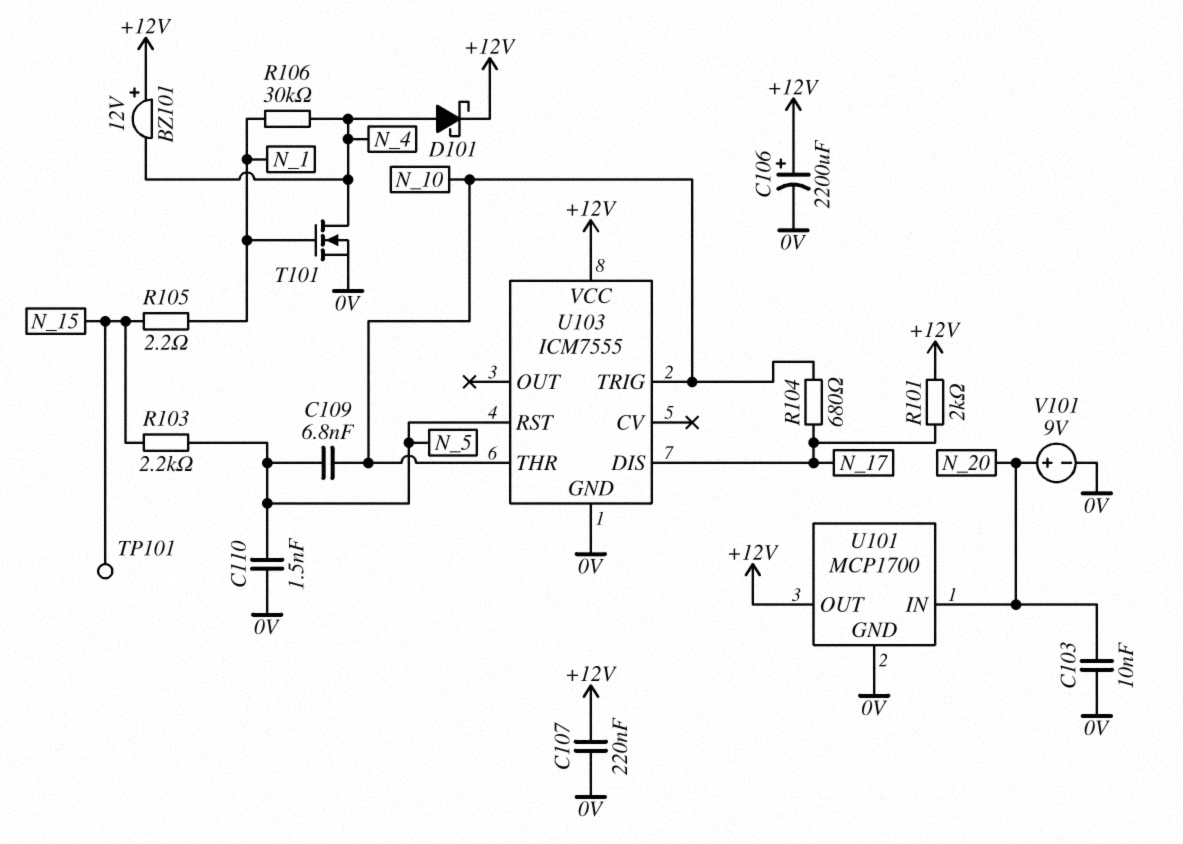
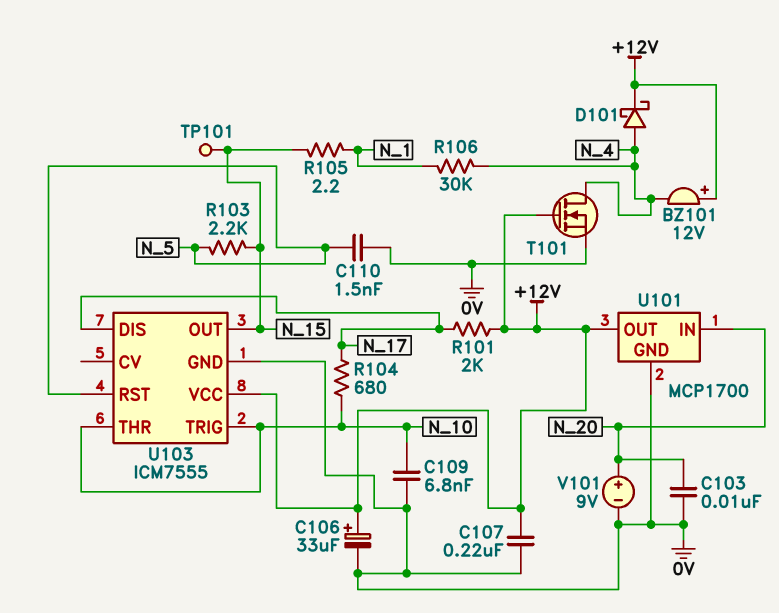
C106: 2200uF (plus +12V, minus 0V) -> 33uF (plus +12V, minus 0V)
C109: 6.8nF (N_5, N_10) -> 6.8nF (0V, N_10)
T101: NMOS (G N_1, D N_4, S 0V) -> NMOS (G +12V, D N_4, S 0V)
U103 pin OUT: none -> N_15

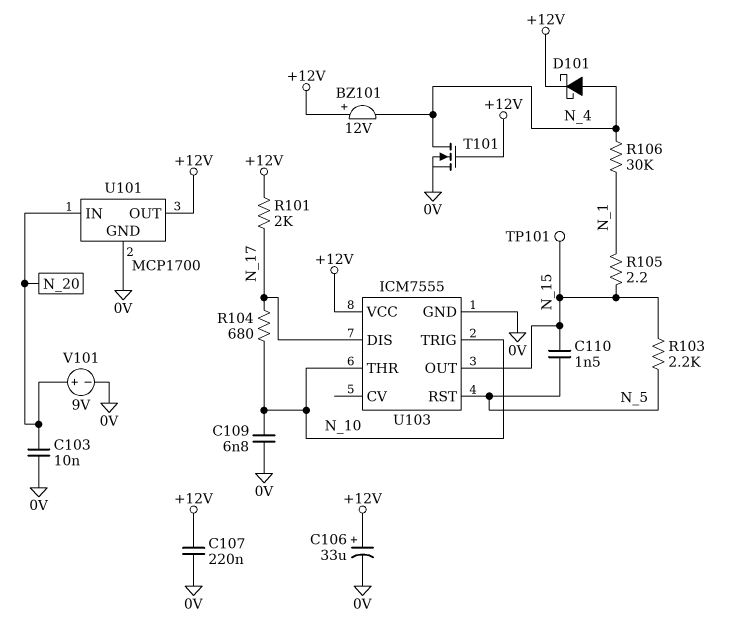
C110: 1.5nF (0V, N_5) -> 1.5nF (N_5, N_15)

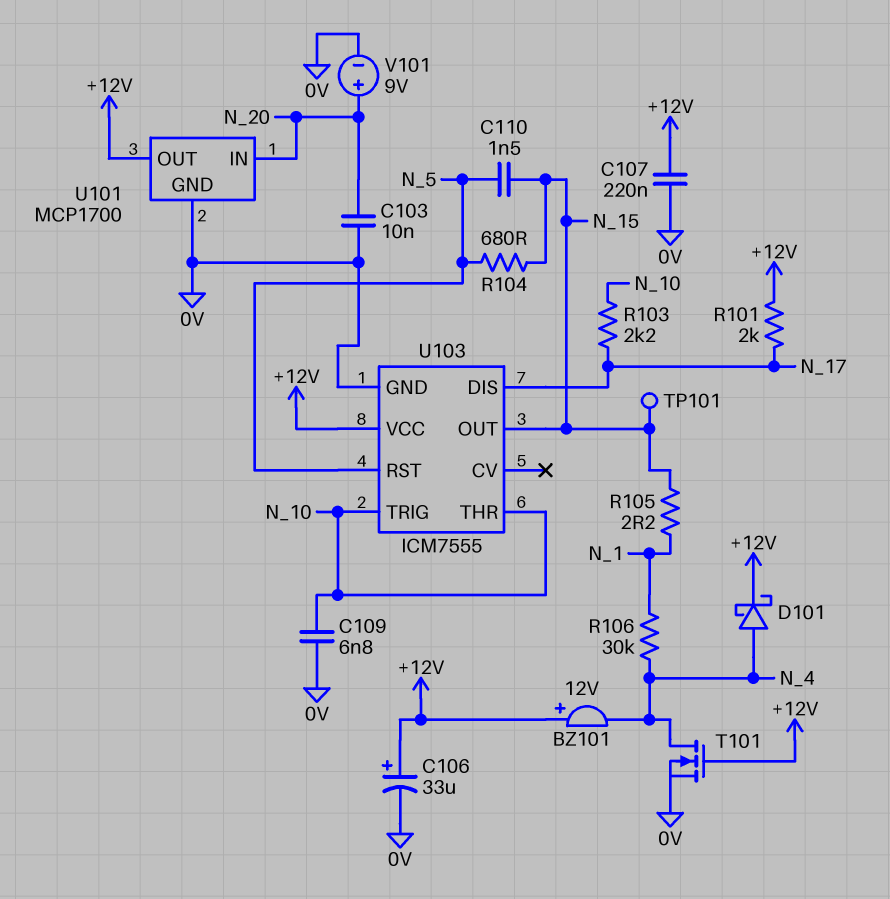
R103: 2.2k (N_5, N_15) -> 2.2k (N_10, N_17)
R104: 680 (N_10, N_17) -> 680 (N_5, N_15)

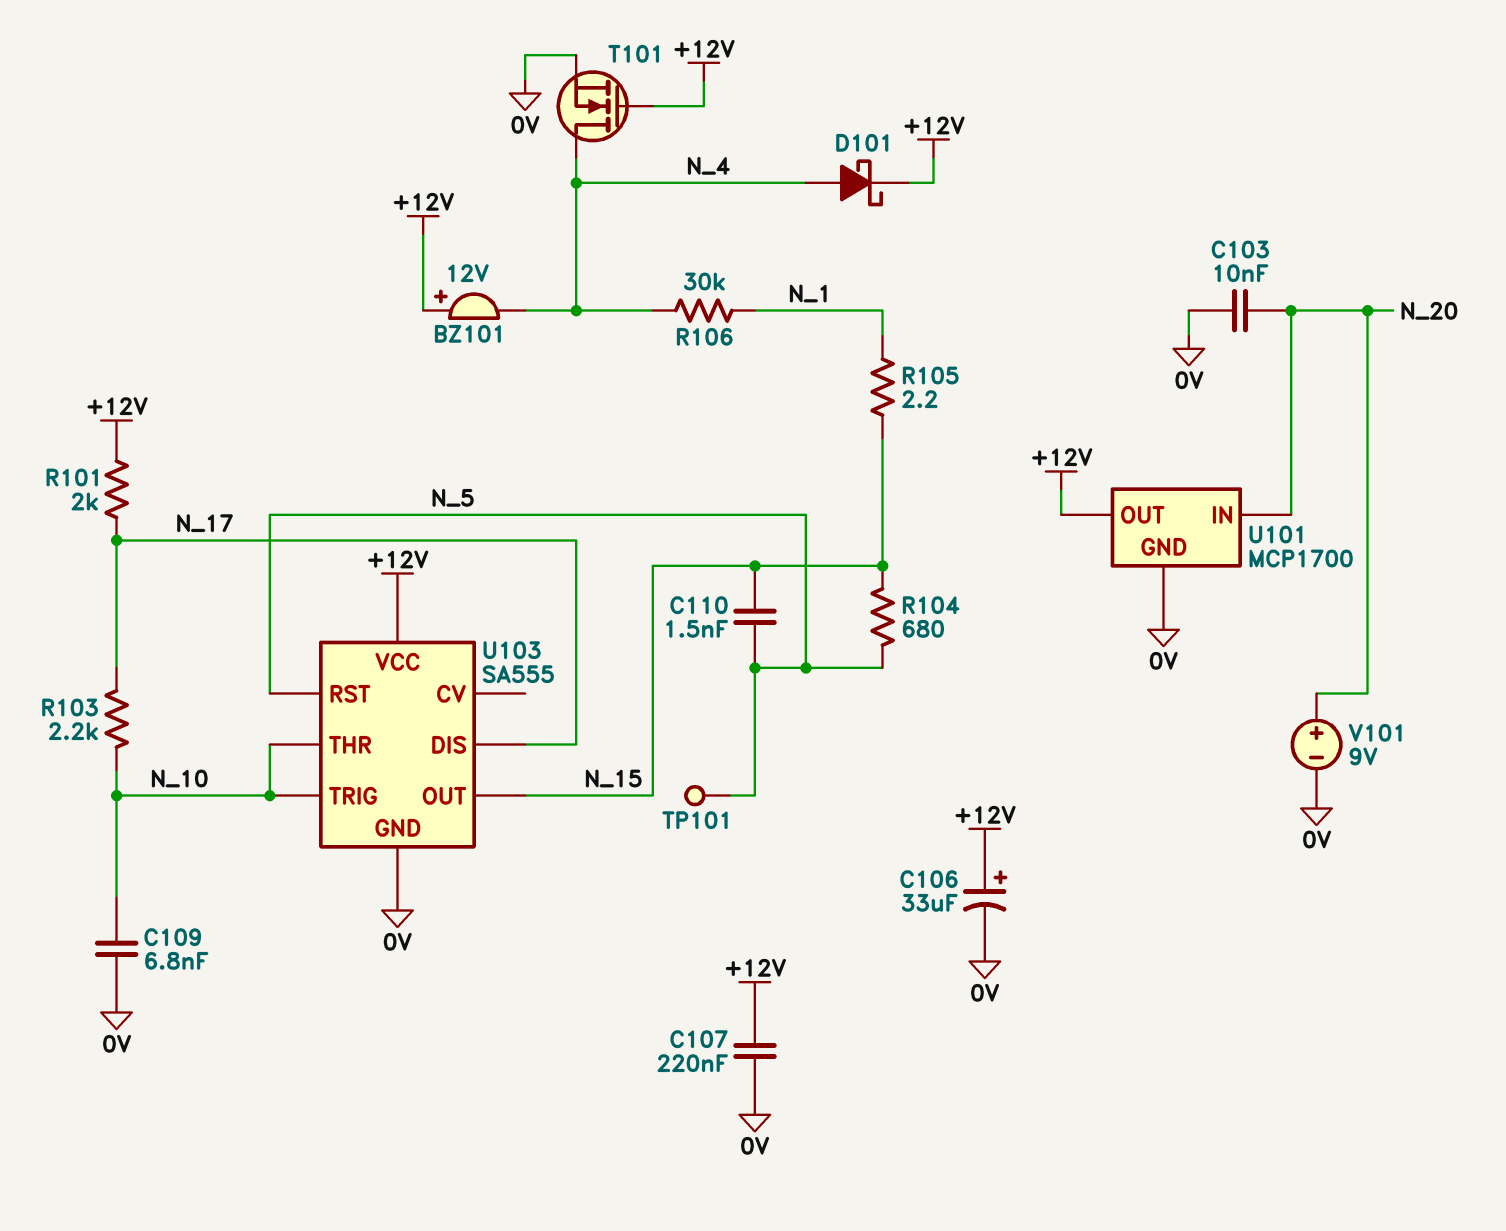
TP101: test point (N_15) -> test point (N_5)
U103: ICM7555 -> SA555

